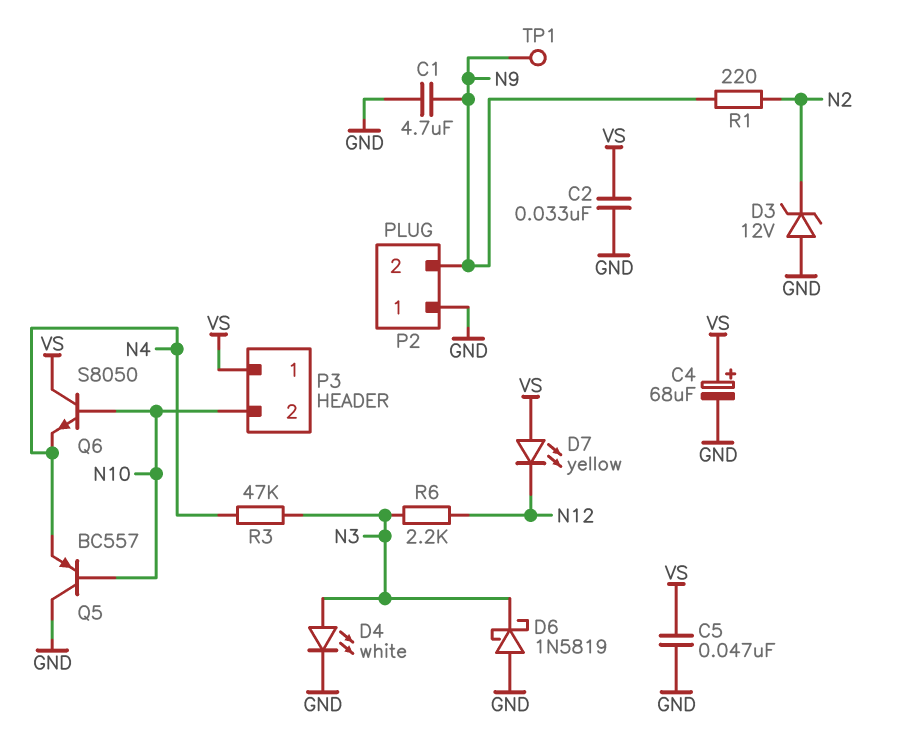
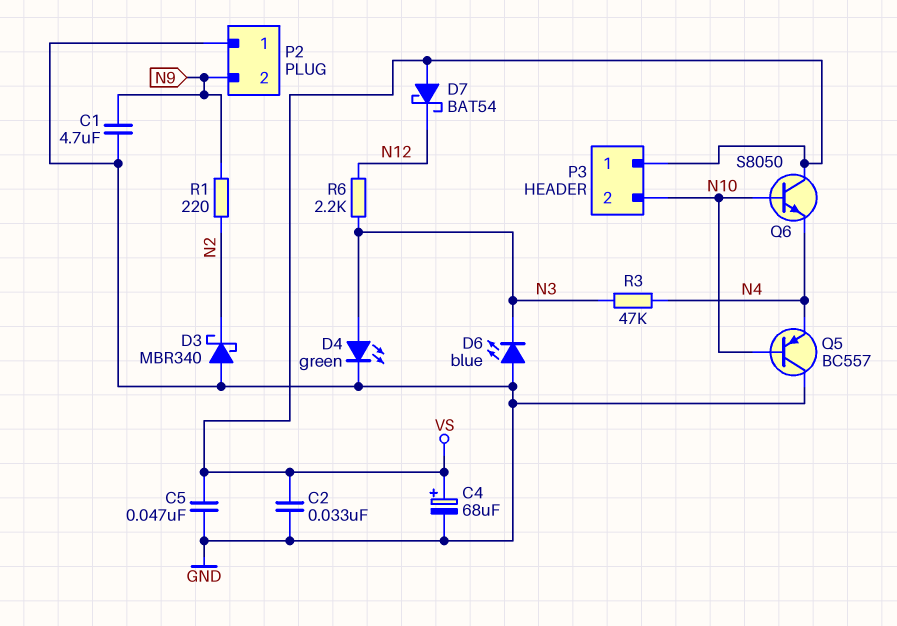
D3: zener 12V (A GND, K N2) -> schottky MBR340 (A GND, K N2)
D4: LED white (A N3, K GND) -> LED green (A N3, K GND)
D6: schottky 1N5819 (A GND, K N3) -> LED blue (A GND, K N3)
D7: LED yellow (A VS, K N12) -> schottky BAT54 (A VS, K N12)
TP1: test point (N9) -> none

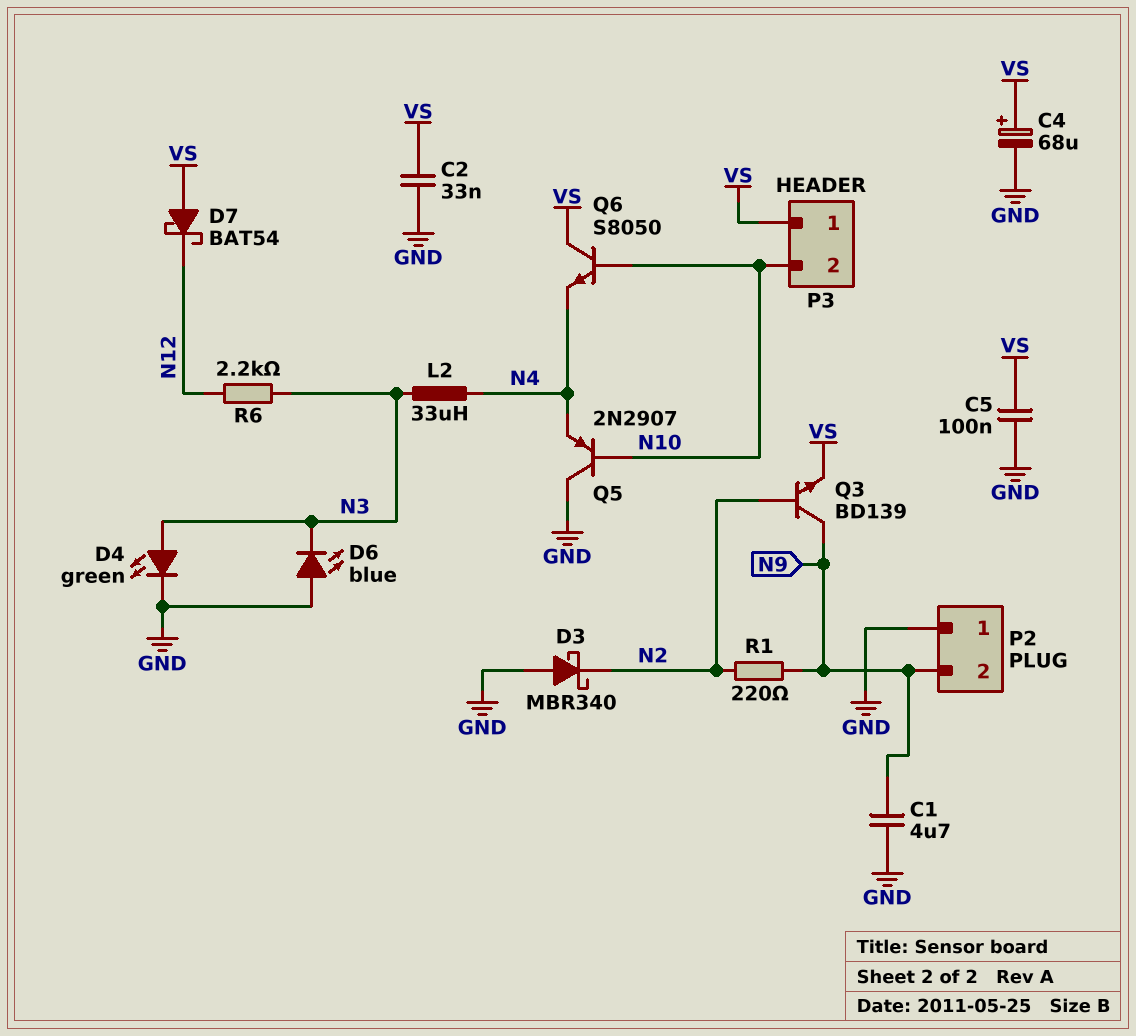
C5: 47nF (GND, VS) -> 100nF (GND, VS)
L2: none -> 33uH (N3, N4)
Q3: none -> NPN BD139 (B N2, C N9, E VS)
Q5: PNP BC557 (B N10, C GND, E N4) -> PNP 2N2907 (B N10, C GND, E N4)
R3: 47k (N3, N4) -> none

